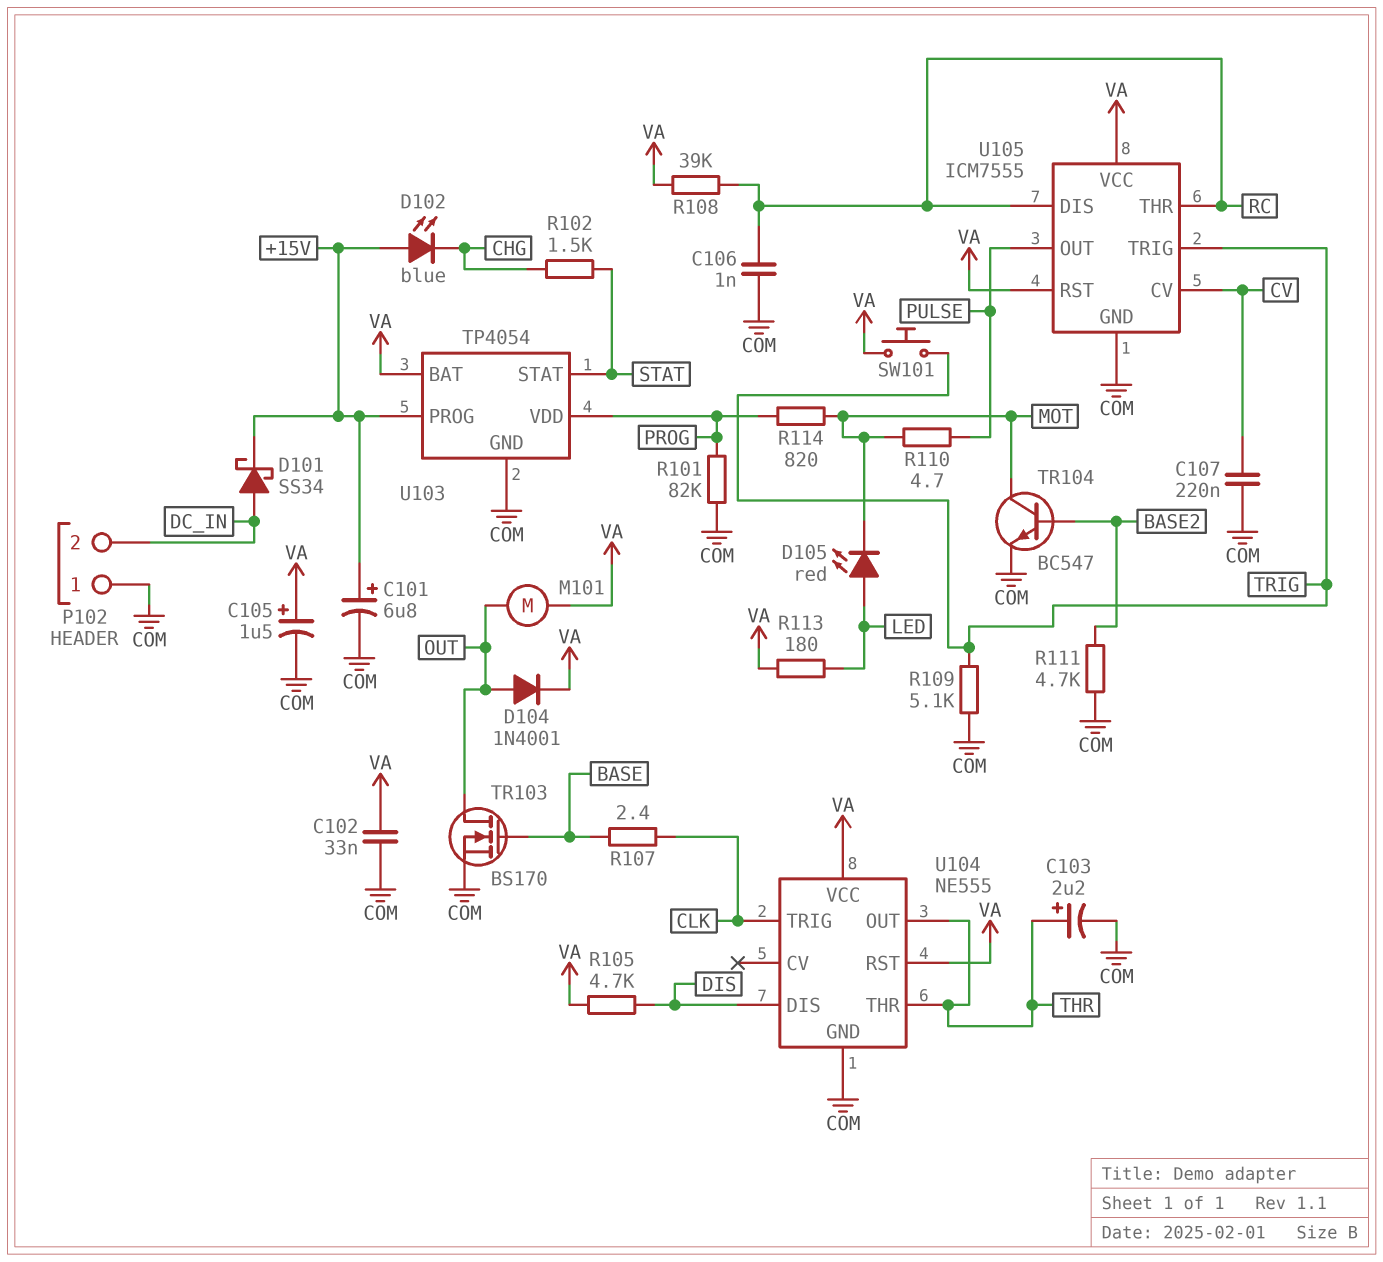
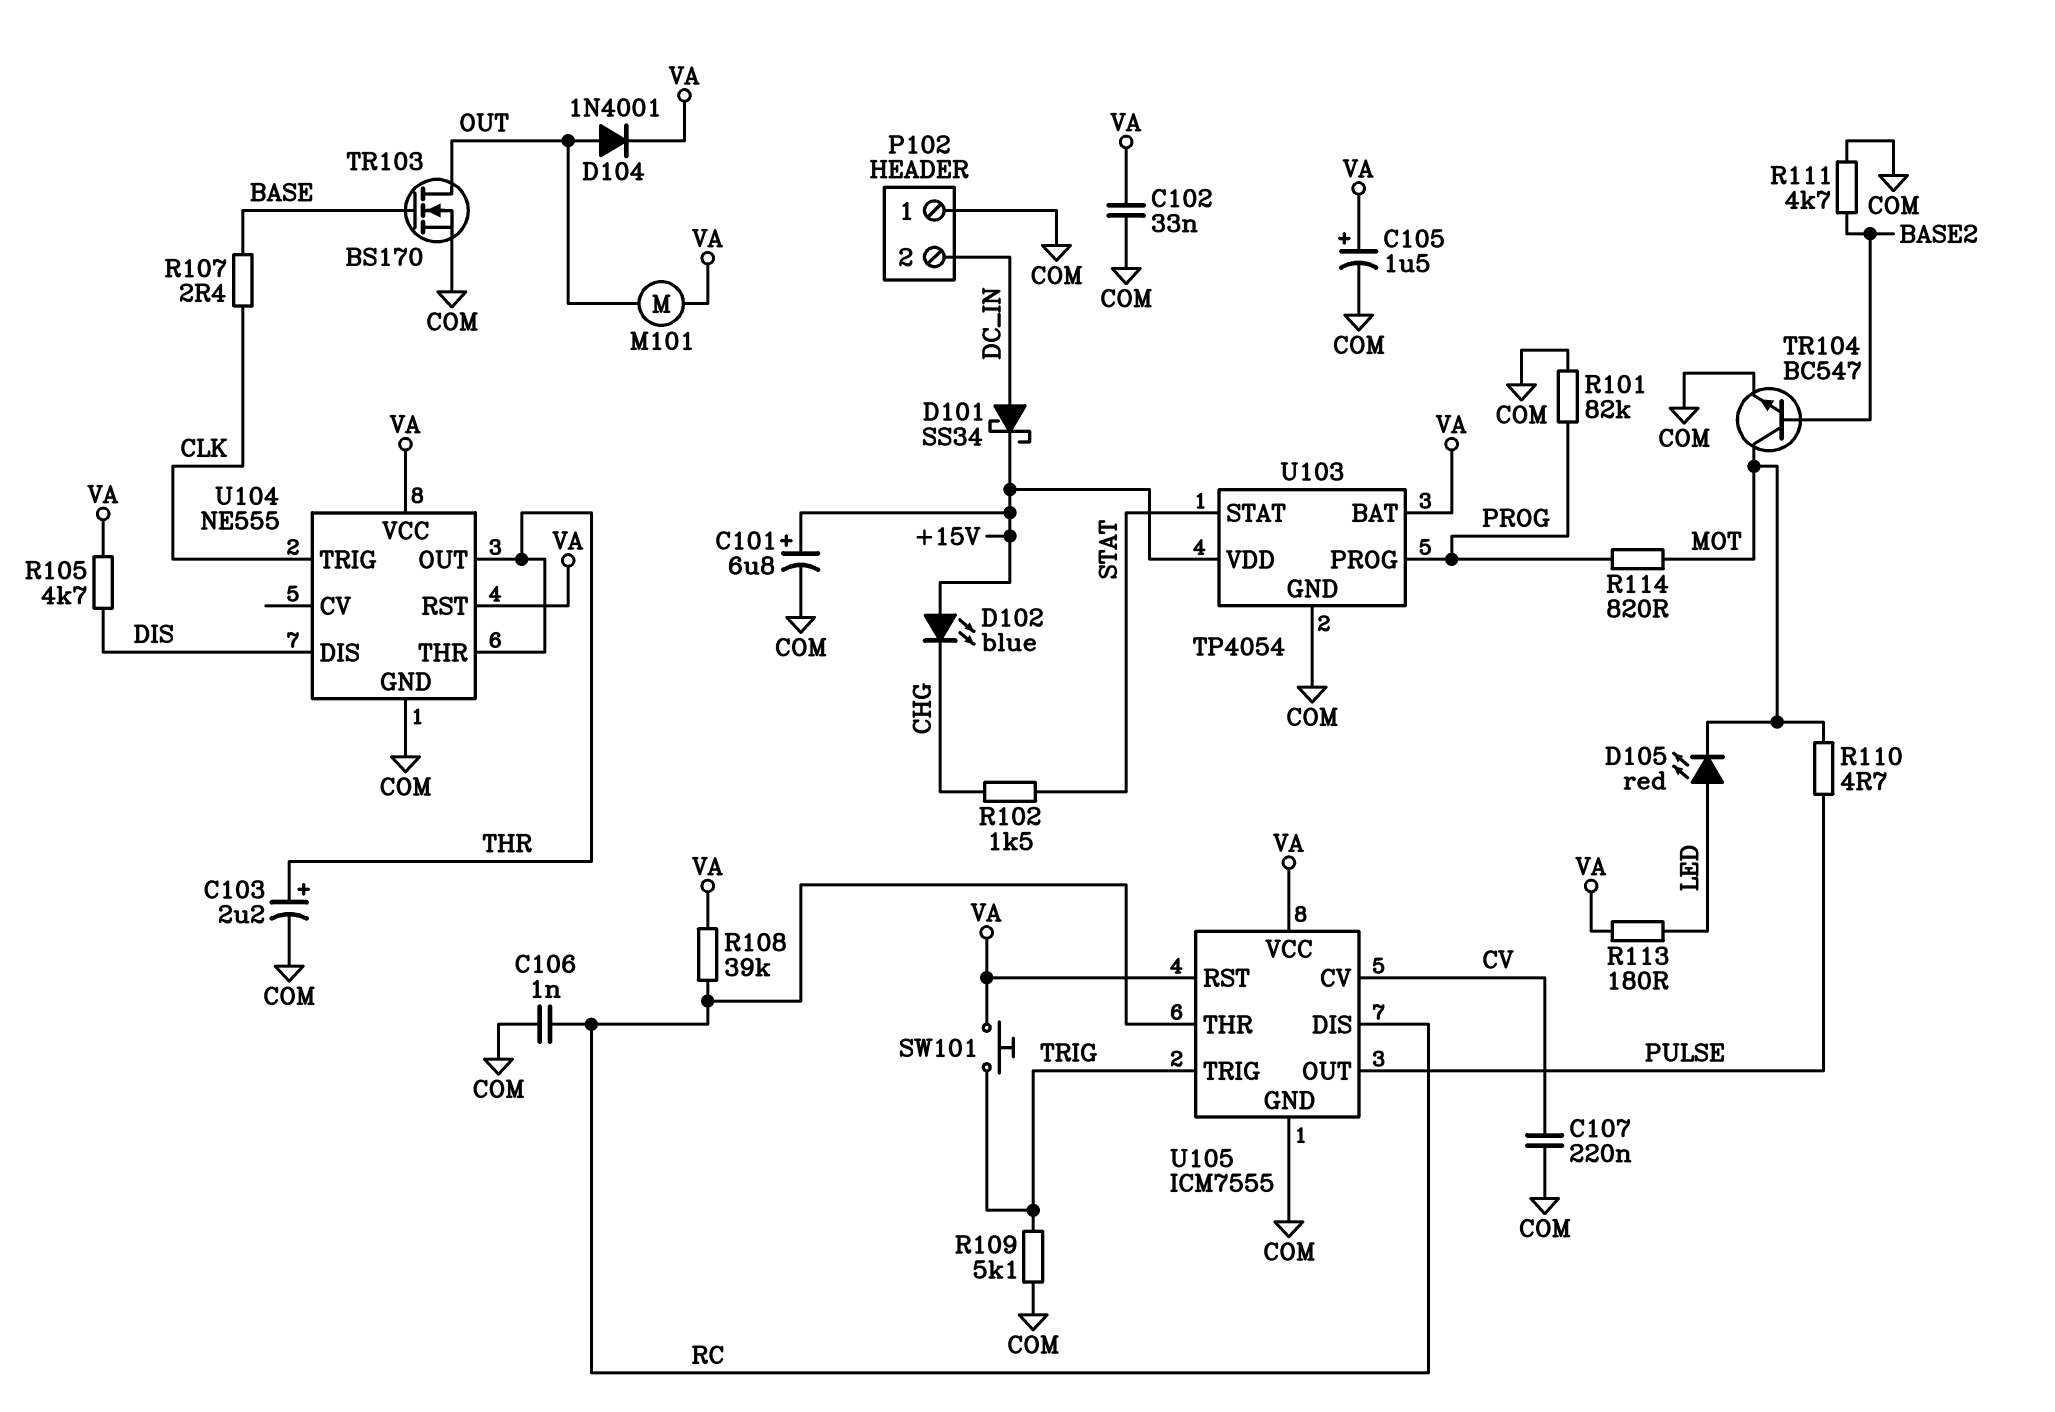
U103 pin PROG: +15V -> PROG
U103 pin VDD: PROG -> +15V

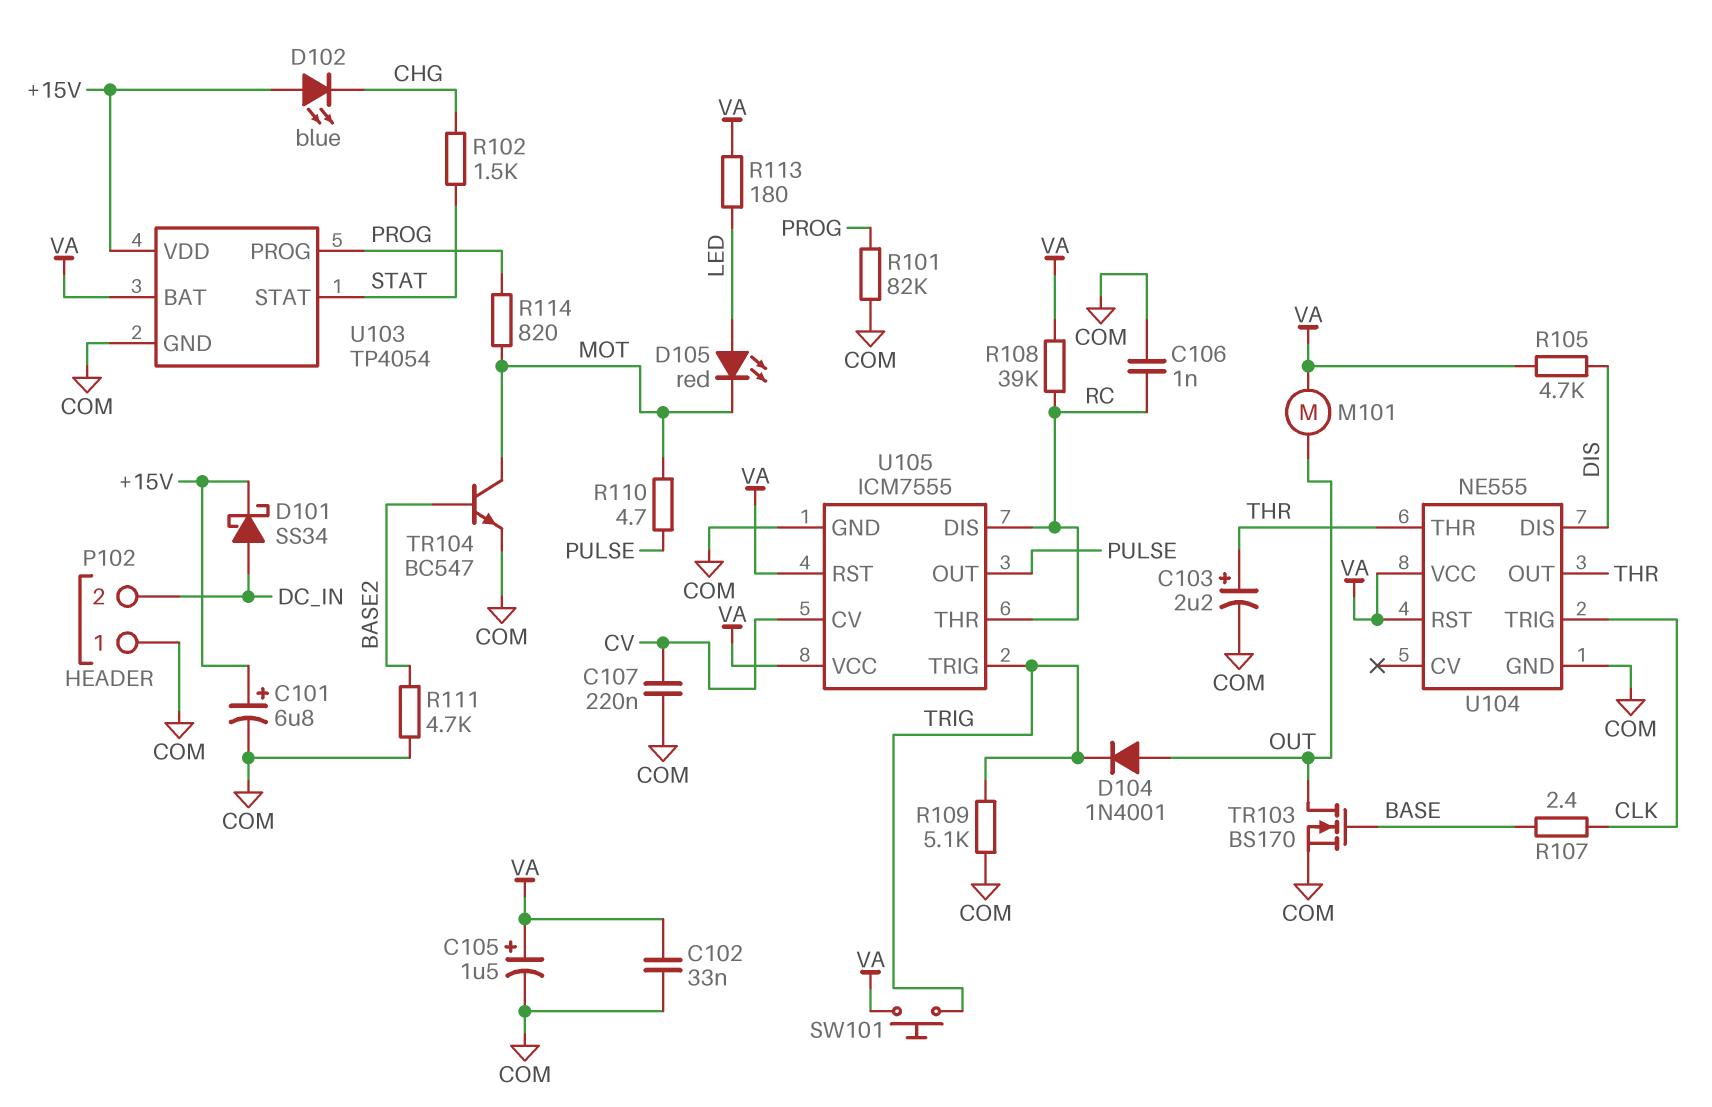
D104: diode 1N4001 (A OUT, K VA) -> diode 1N4001 (A OUT, K TRIG)

